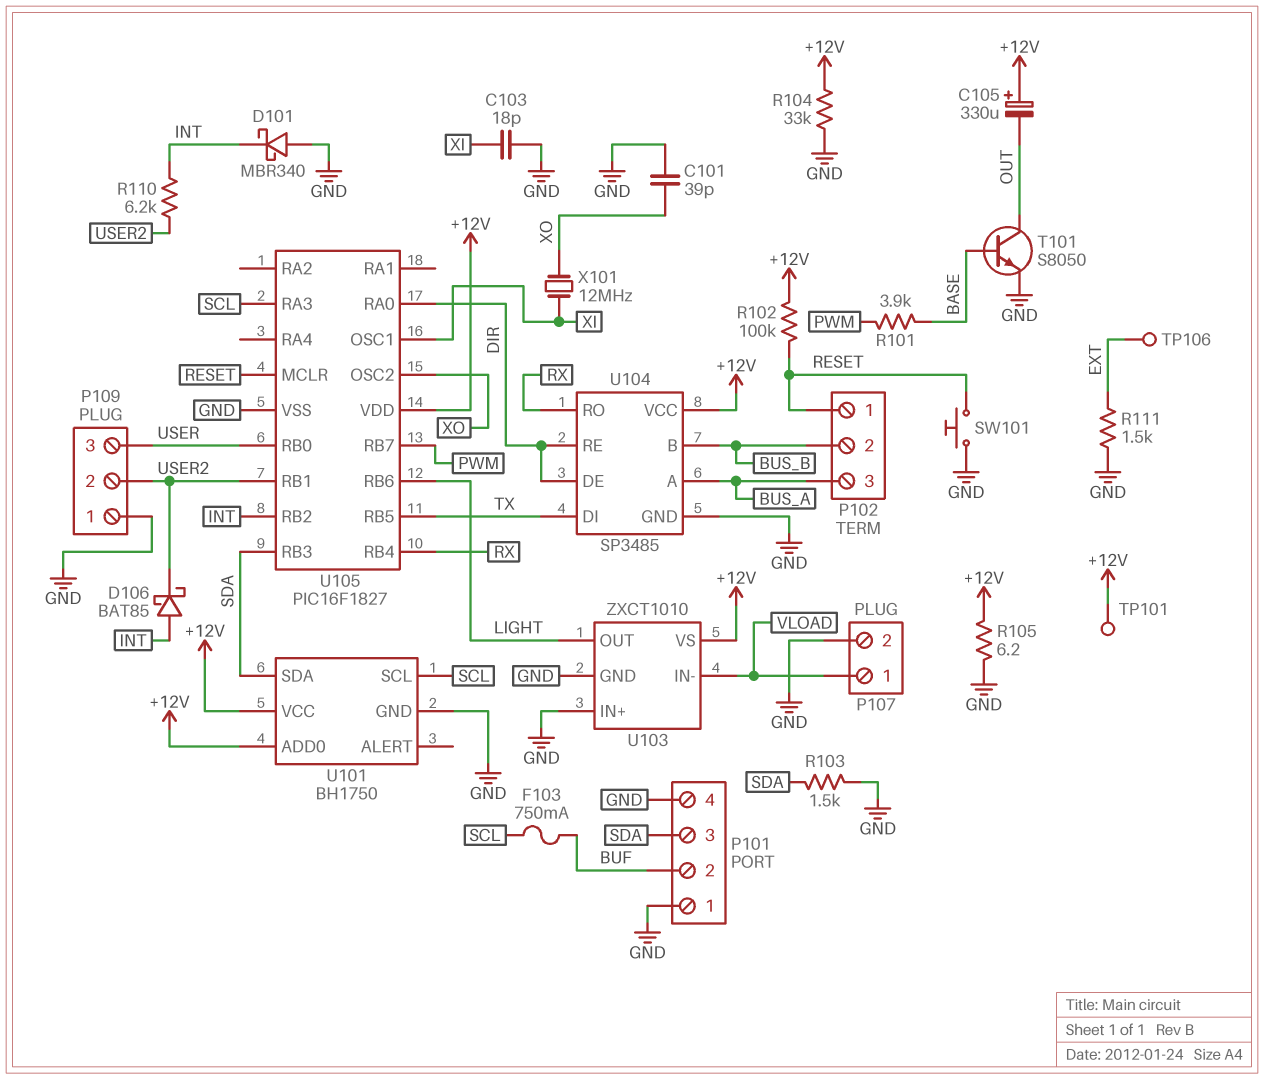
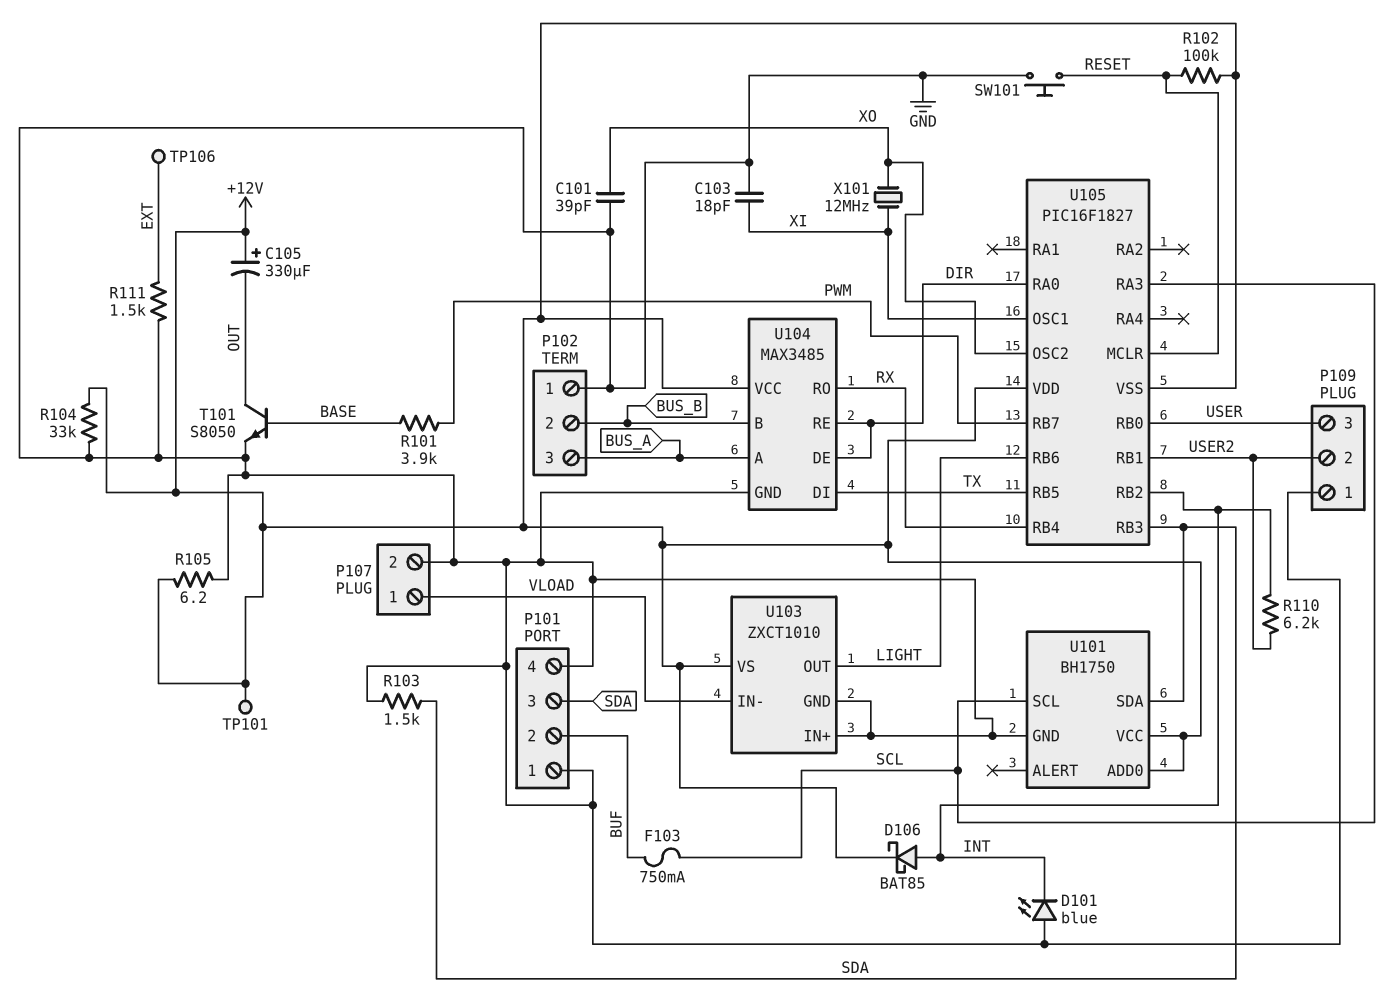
D101: schottky MBR340 (A GND, K INT) -> LED blue (A GND, K INT)
D106: schottky BAT85 (A INT, K USER2) -> schottky BAT85 (A INT, K +12V)
P102 pin 1: RESET -> GND
U104: SP3485 -> MAX3485
U105 pin VSS: GND -> +12V

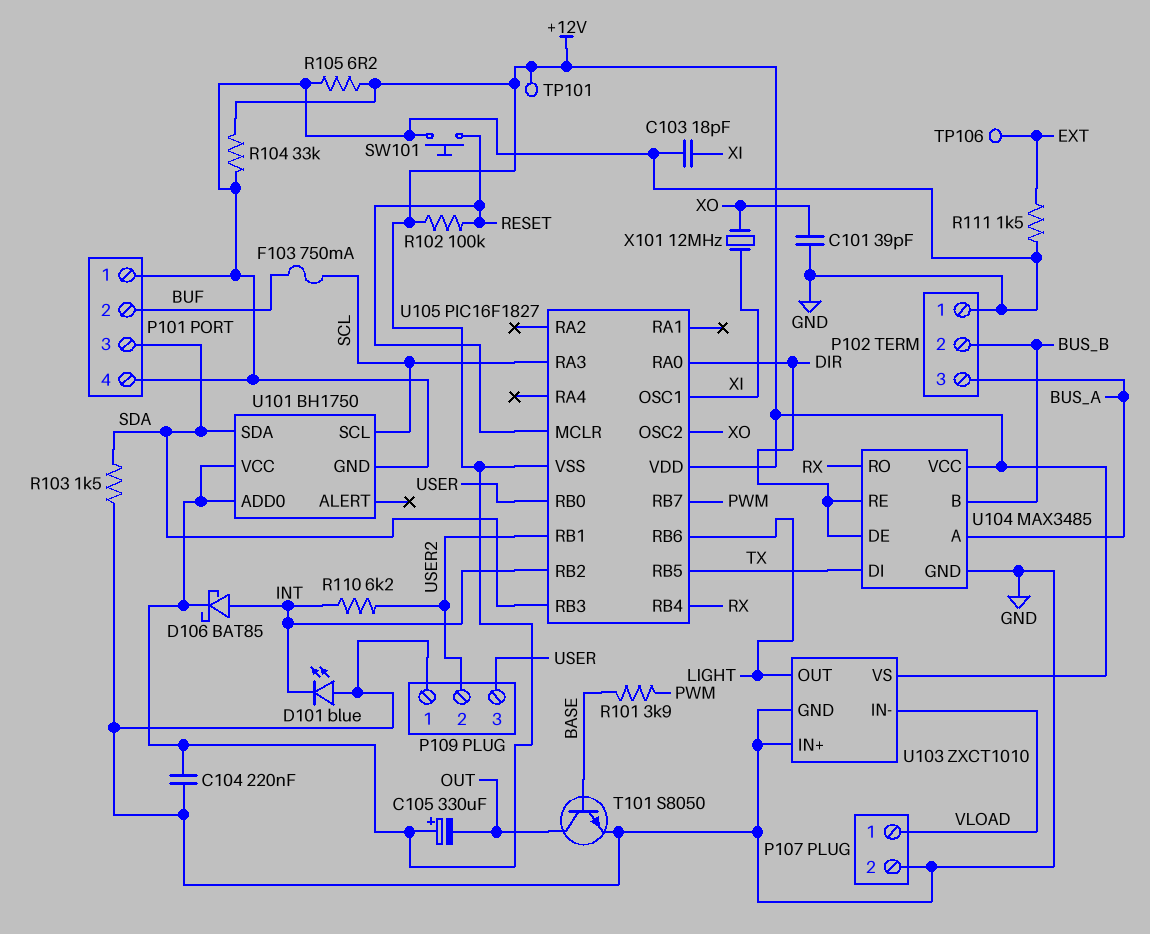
C104: none -> 220nF (+12V, GND)

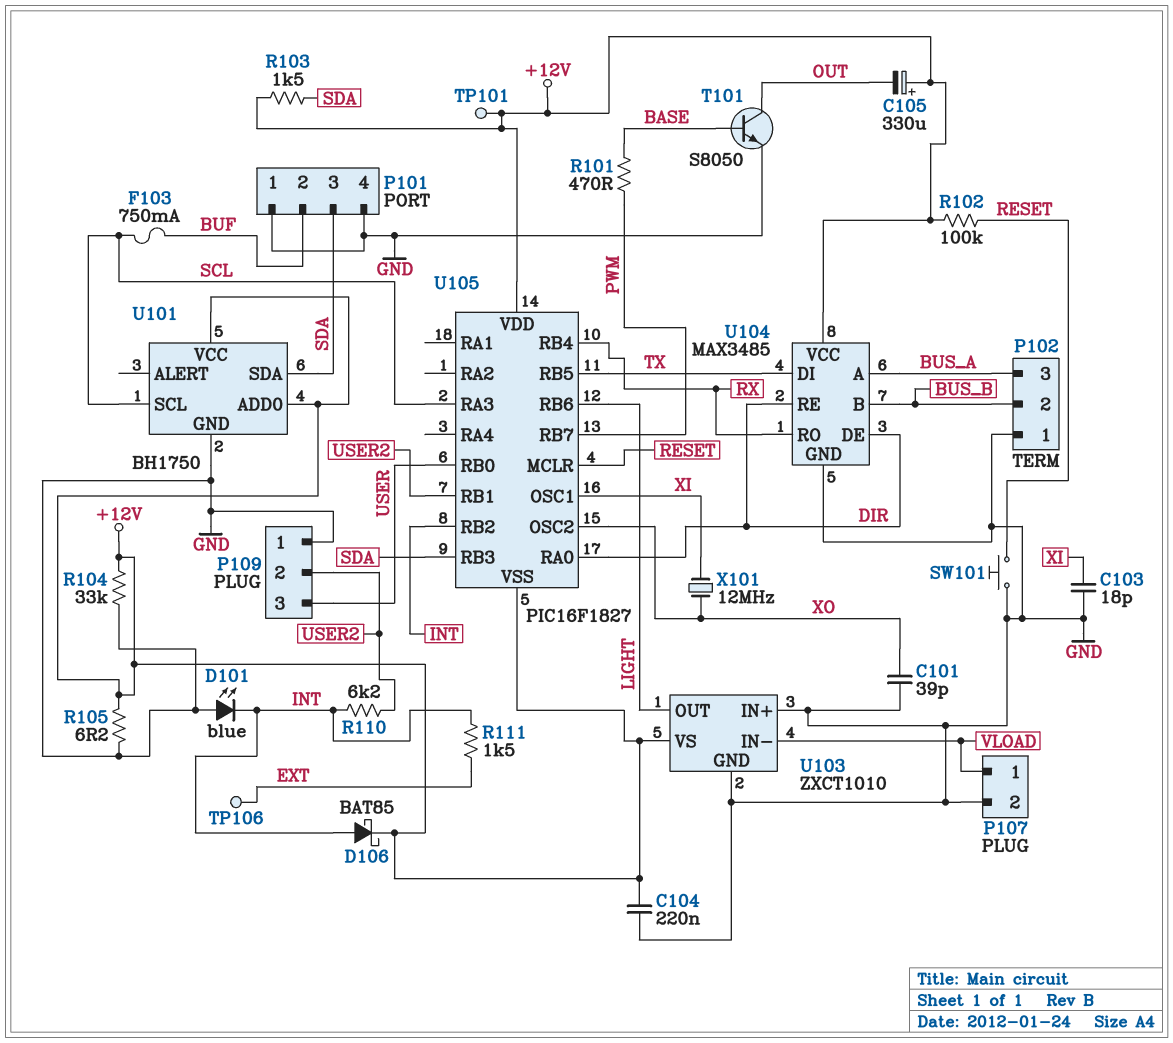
R101: 3.9k (BASE, PWM) -> 470 (BASE, PWM)
R103: 1.5k (GND, SDA) -> 1.5k (+12V, SDA)
R111: 1.5k (EXT, GND) -> 1.5k (EXT, INT)

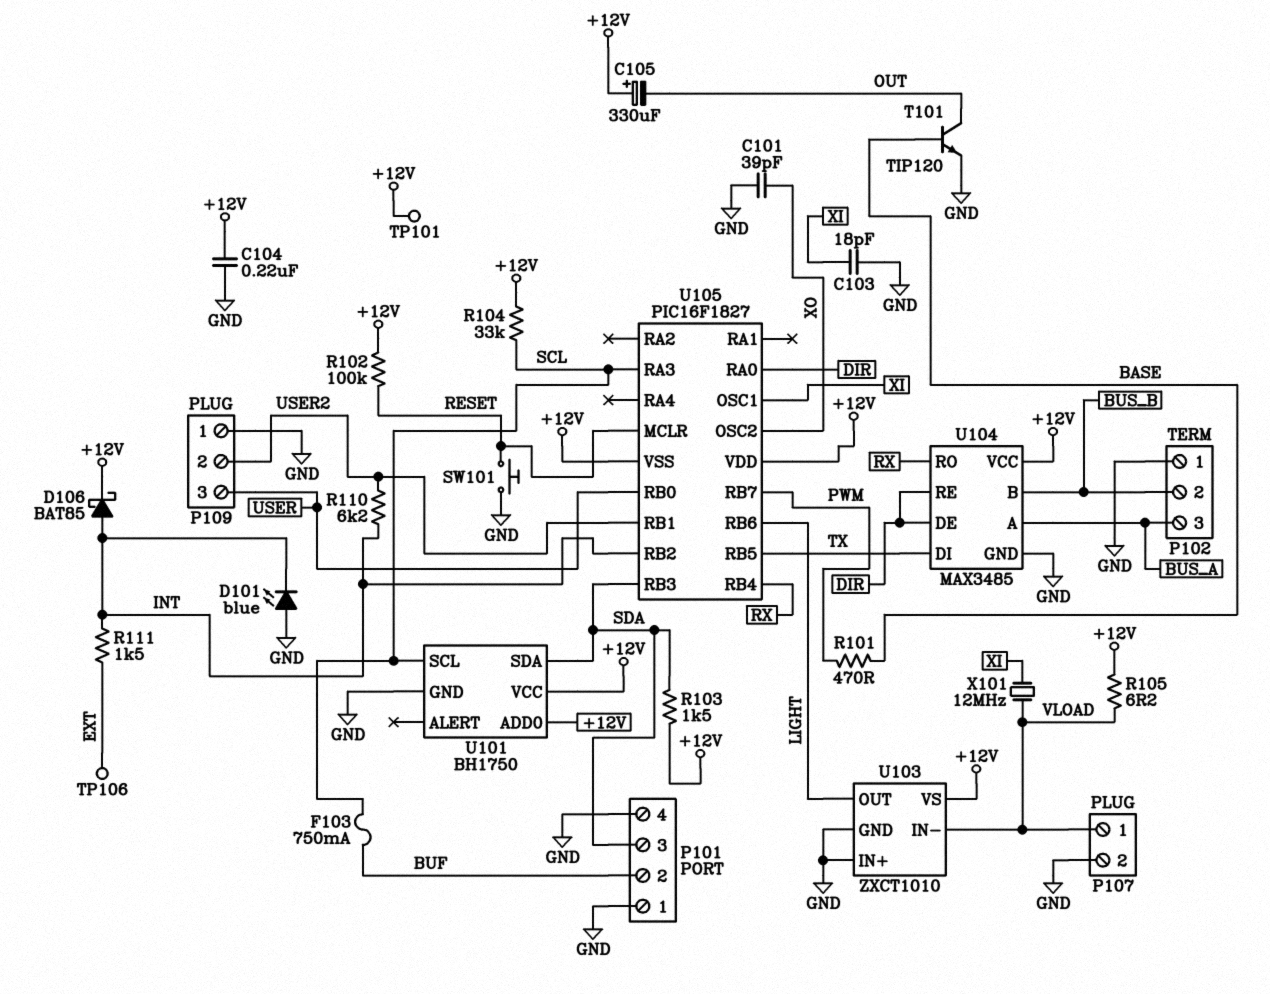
R104: 33k (+12V, GND) -> 33k (+12V, SCL)
R105: 6.2 (+12V, GND) -> 6.2 (+12V, VLOAD)
T101: NPN S8050 (B BASE, C OUT, E GND) -> NPN TIP120 (B BASE, C OUT, E GND)
X101: 12MHz (XI, XO) -> 12MHz (VLOAD, XI)

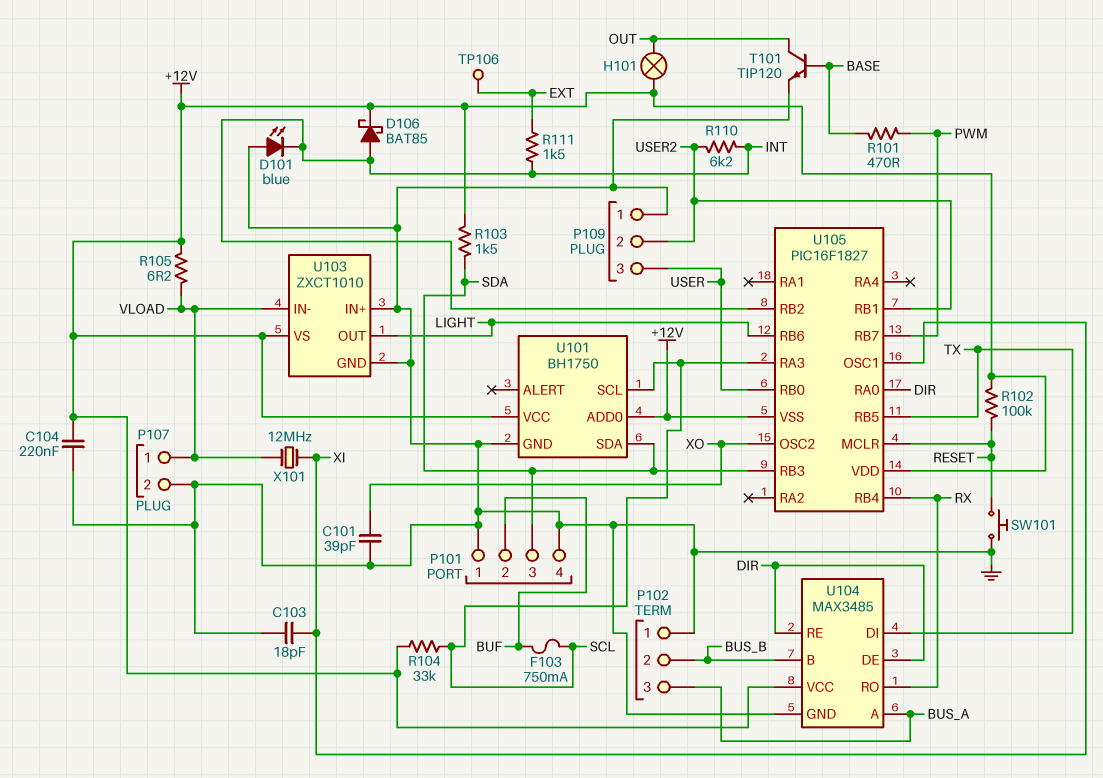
C105: 330uF (plus +12V, minus OUT) -> none
H101: none -> lamp (+12V, OUT)
TP101: test point (+12V) -> none

